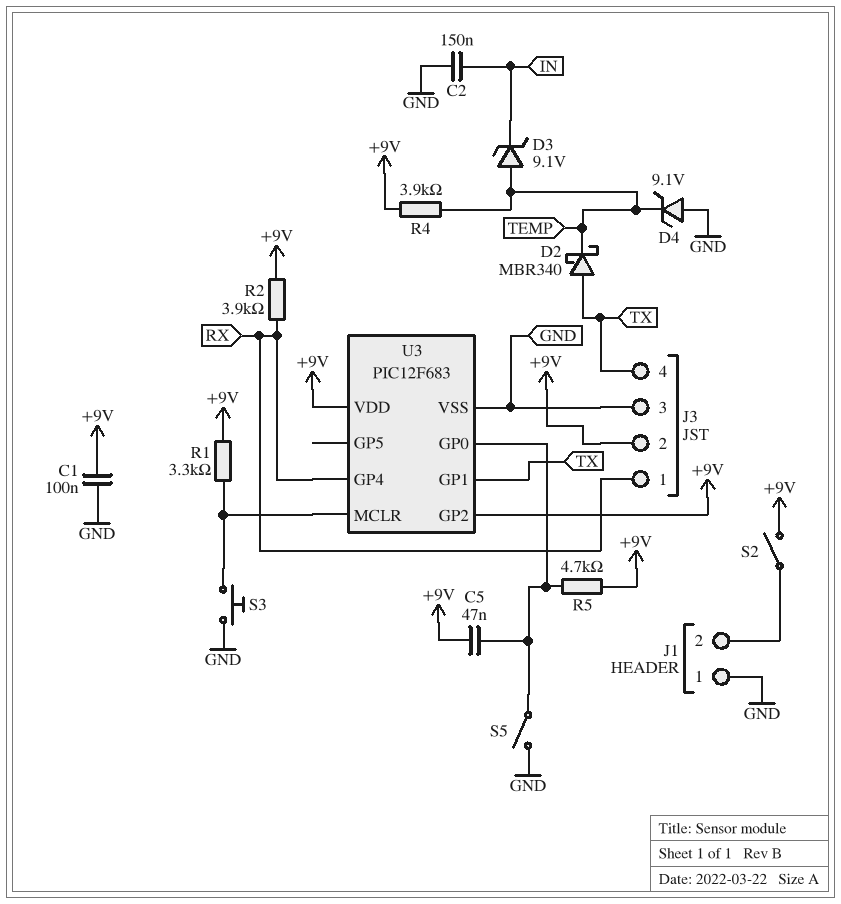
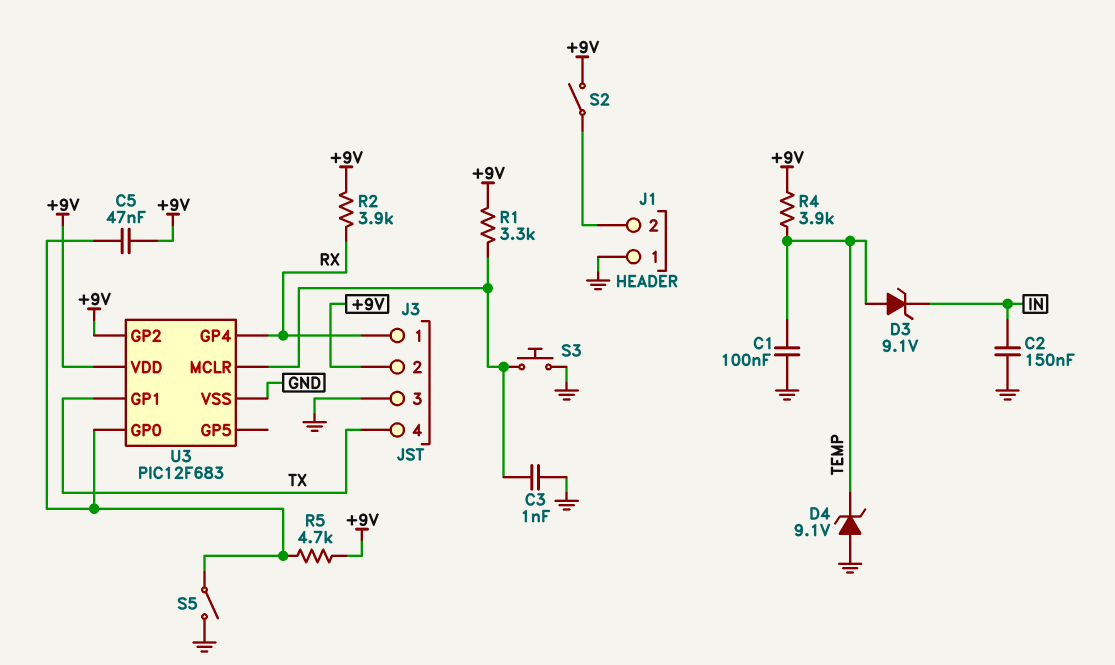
C1: 100nF (+9V, GND) -> 100nF (GND, TEMP)
C3: none -> 1nF (GND, U3/MCLR)
D2: schottky MBR340 (A TX, K TEMP) -> none

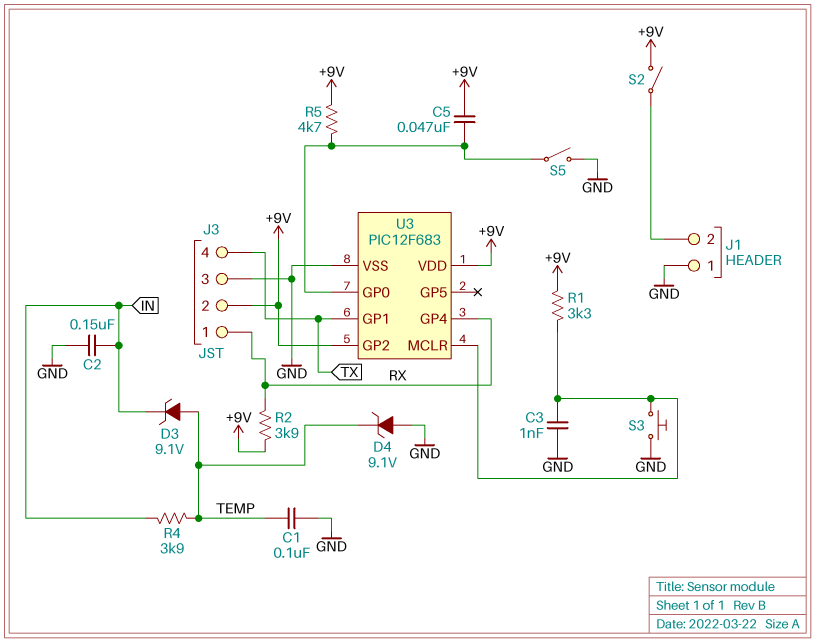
R4: 3.9k (+9V, TEMP) -> 3.9k (IN, TEMP)

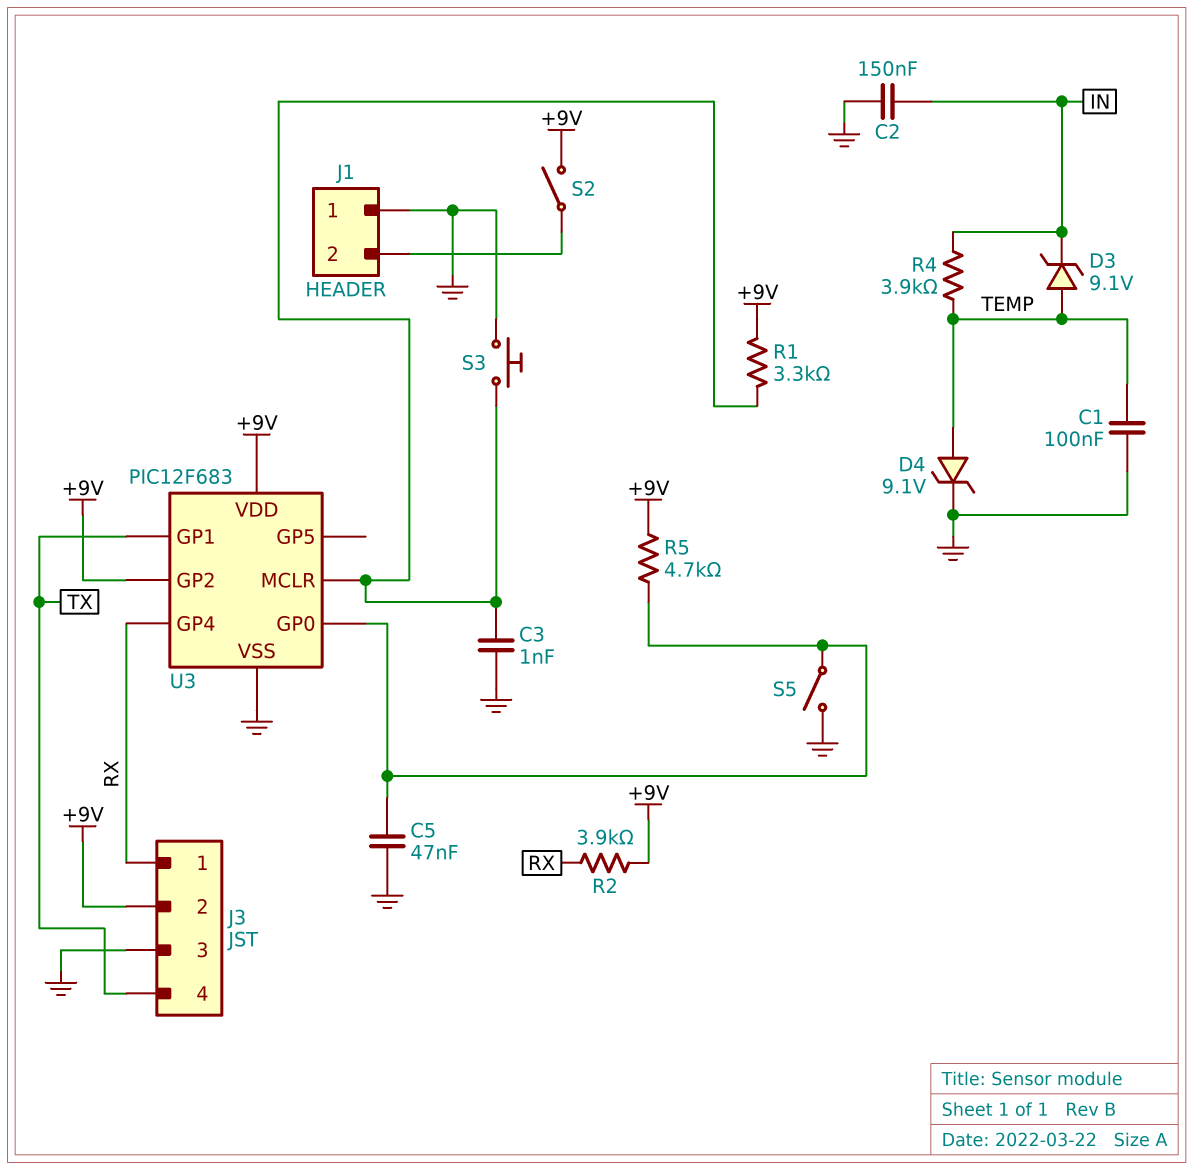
C5: 47nF (+9V, U3/GP0) -> 47nF (GND, U3/GP0)
D4: zener 9.1V (A GND, K TEMP) -> zener 9.1V (A TEMP, K GND)

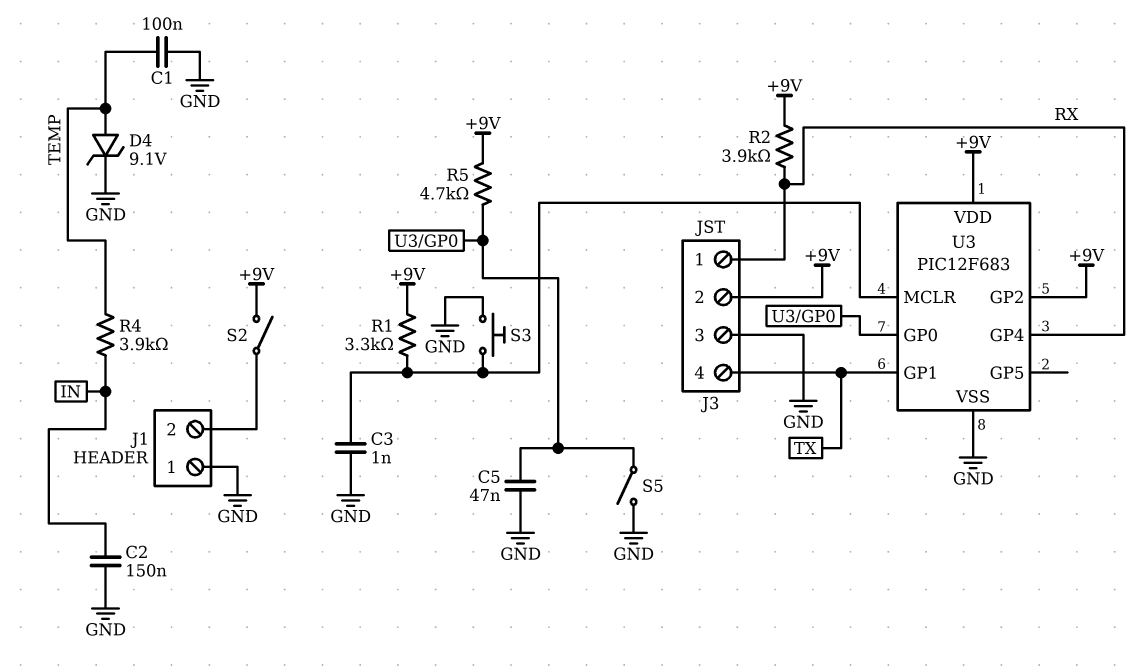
D3: zener 9.1V (A TEMP, K IN) -> none

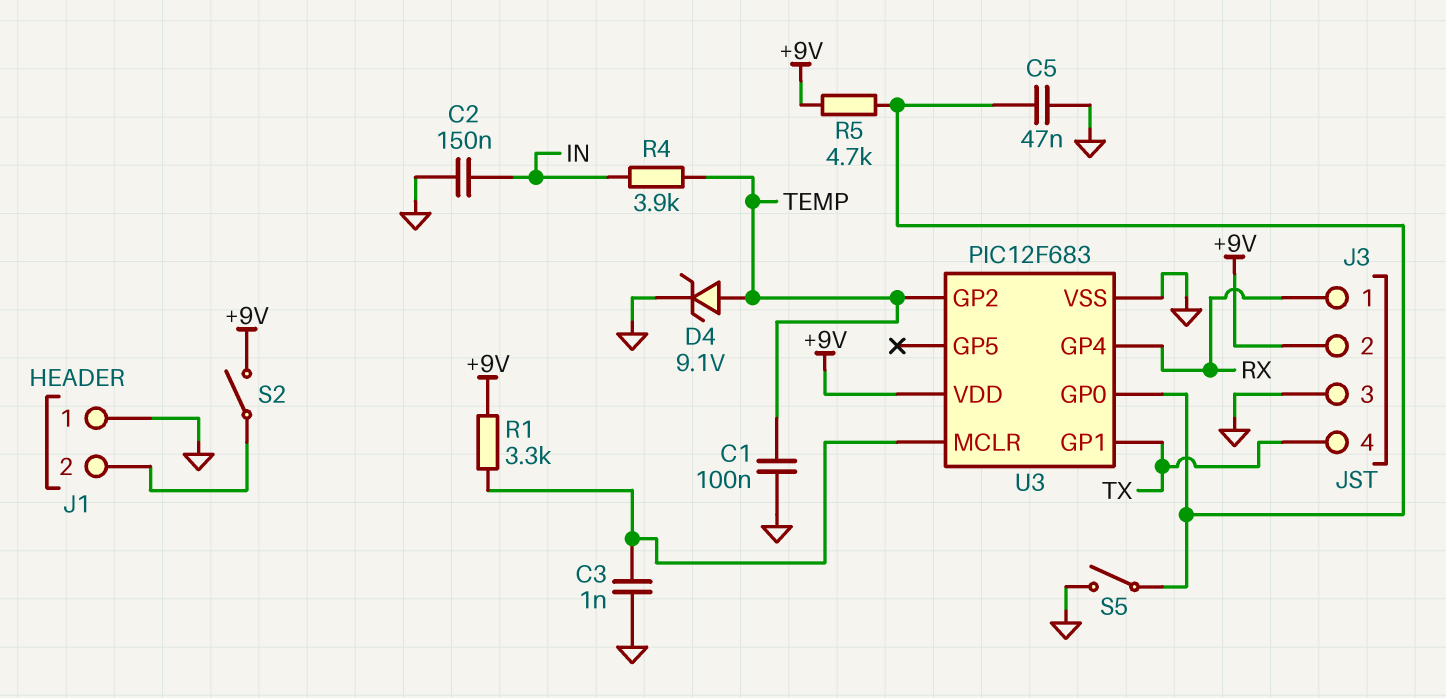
R2: 3.9k (+9V, RX) -> none
S3: button (GND, U3/MCLR) -> none
U3 pin GP2: +9V -> TEMP

